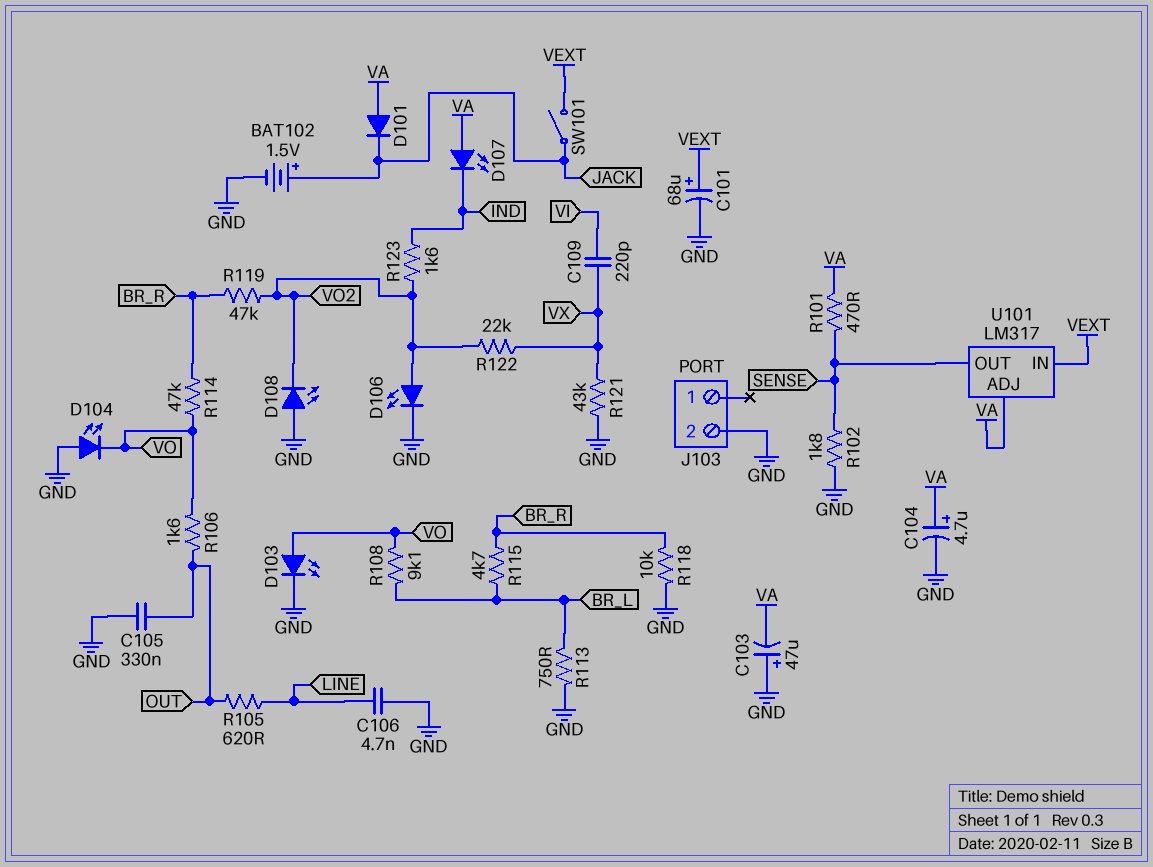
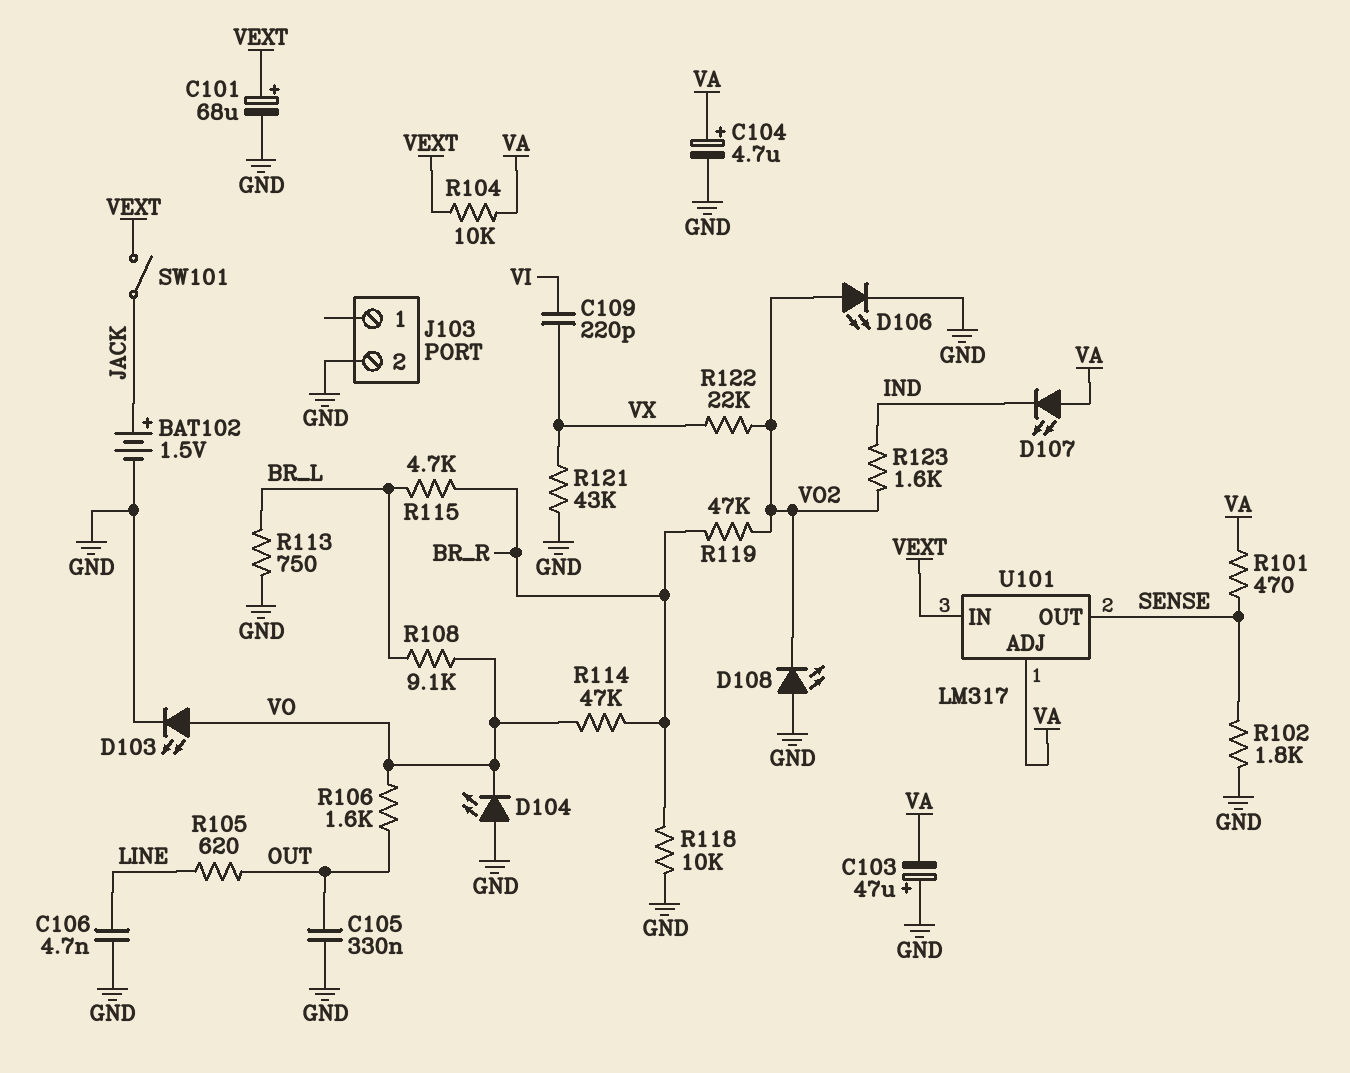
D101: diode (A VA, K JACK) -> none
R104: none -> 10k (VA, VEXT)

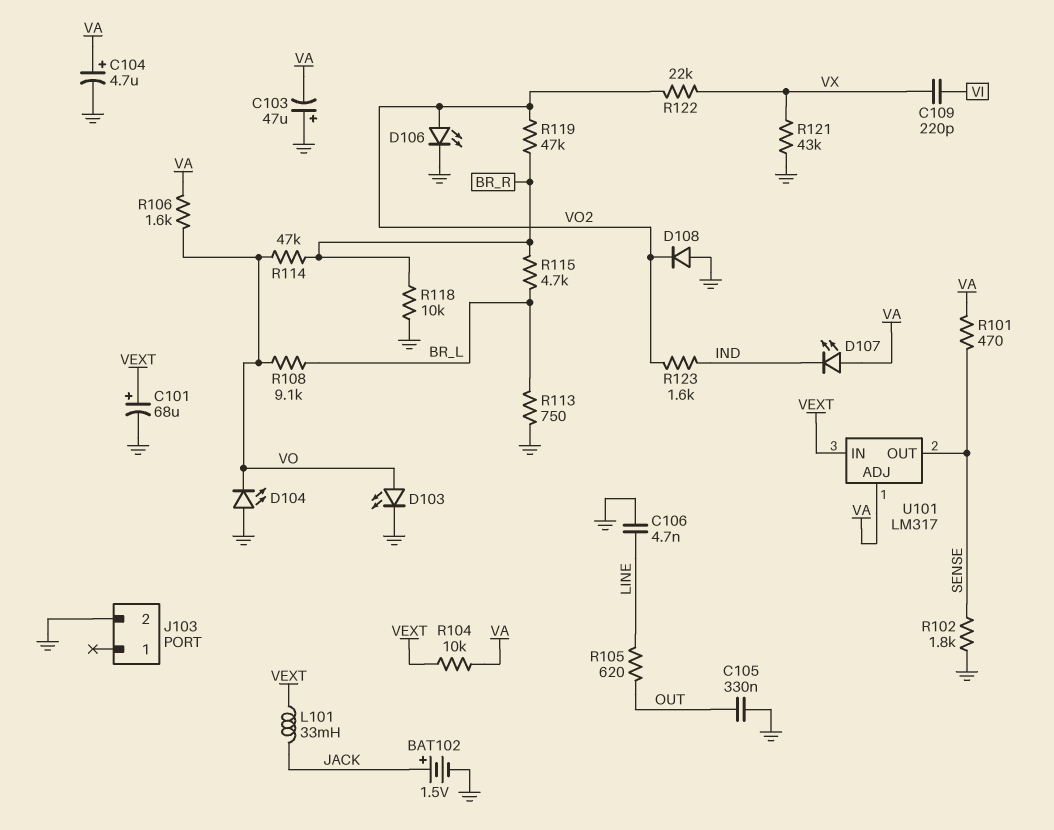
D108: LED (A GND, K VO2) -> diode (A GND, K VO2)
L101: none -> 33mH (JACK, VEXT)
R106: 1.6k (OUT, VO) -> 1.6k (VA, VO)
SW101: switch (JACK, VEXT) -> none

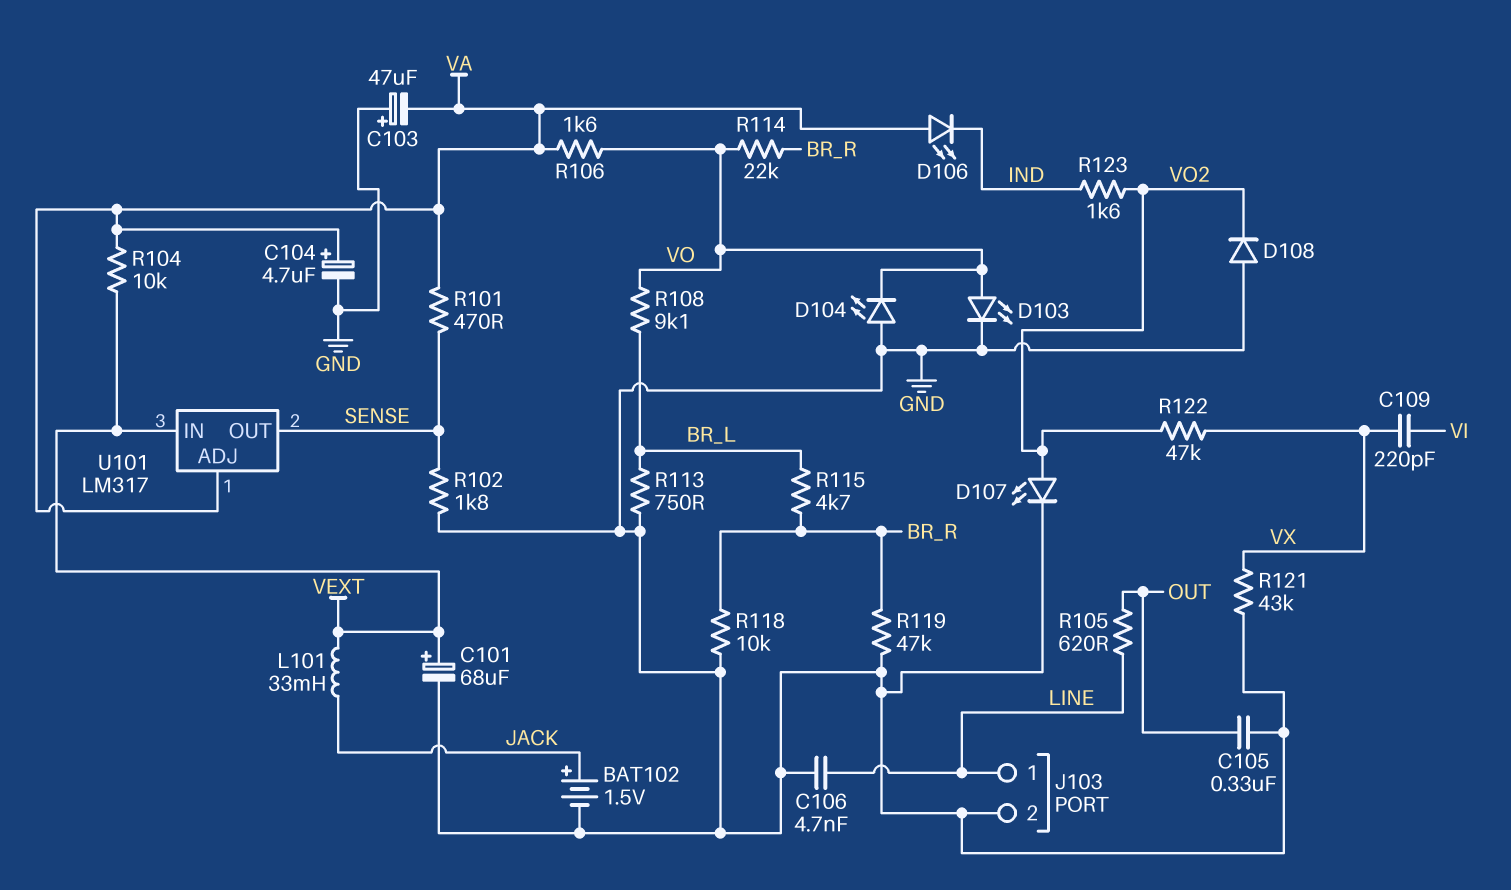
D106: LED (A VO2, K GND) -> LED (A VA, K IND)
D107: LED (A VA, K IND) -> LED (A VO2, K GND)
J103 pin 1: none -> LINE
R114: 47k (BR_R, VO) -> 22k (BR_R, VO)
R119: 47k (BR_R, VO2) -> 47k (BR_R, GND)
R122: 22k (VO2, VX) -> 47k (VO2, VX)

